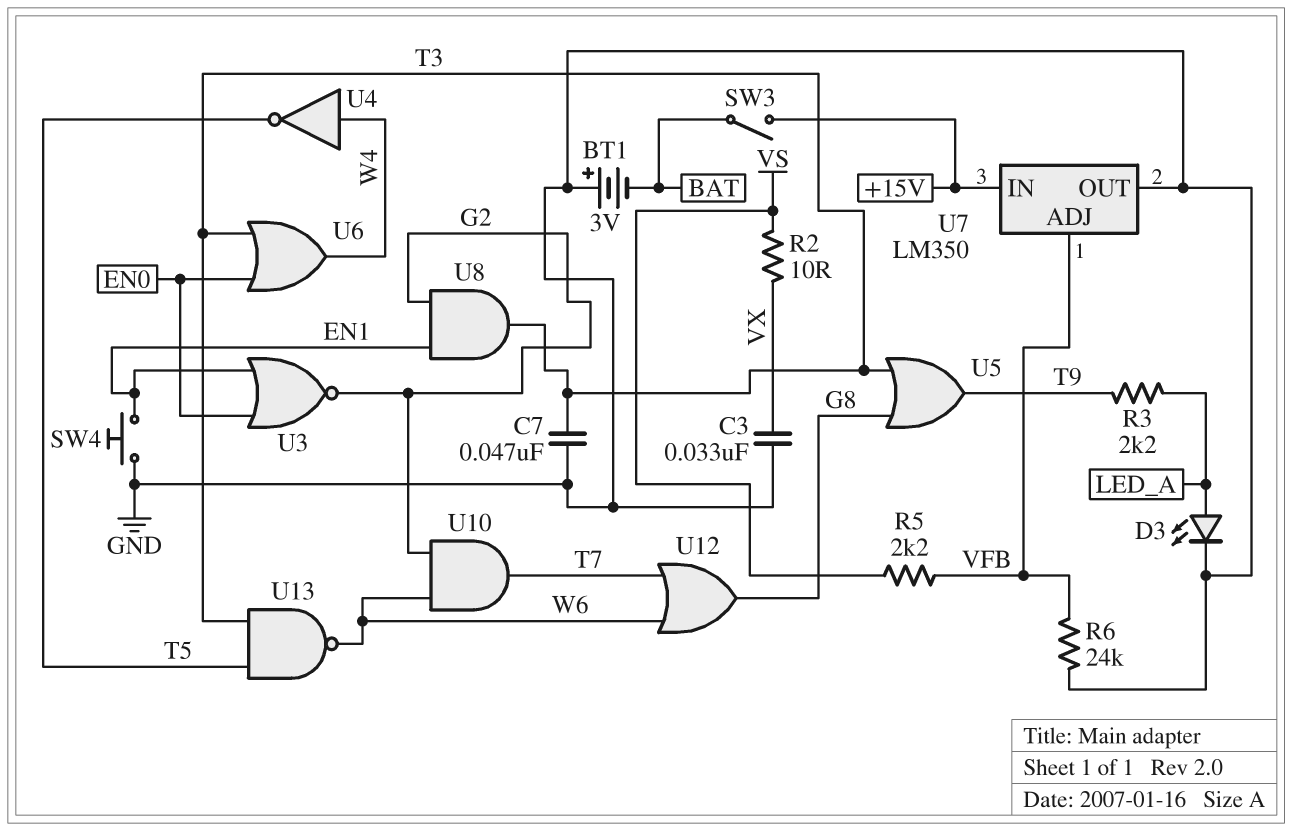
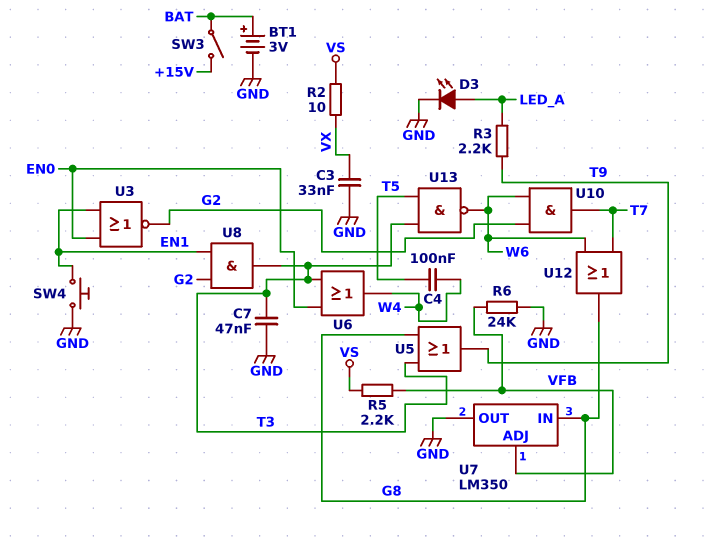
BT1: 3V (plus GND, minus BAT) -> 3V (plus BAT, minus GND)
C4: none -> 100nF (T5, W4)
U4: NOT (in W4, out T5) -> none
U7 pin IN: +15V -> G8

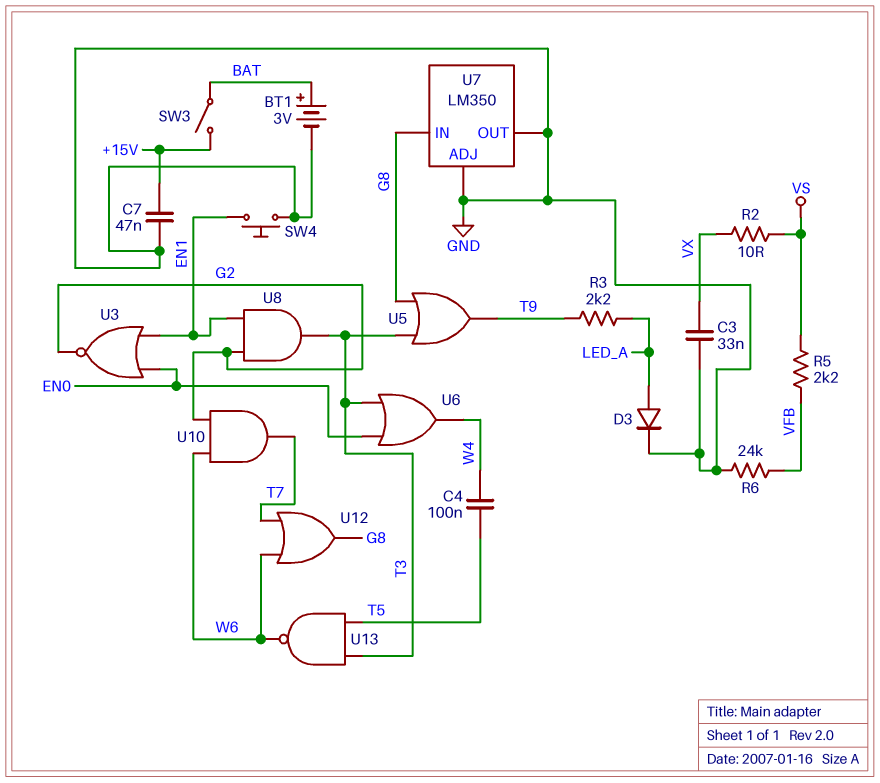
C7: 47nF (GND, T3) -> 47nF (+15V, GND)
D3: LED (A LED_A, K GND) -> diode (A LED_A, K GND)
U7 pin ADJ: VFB -> GND

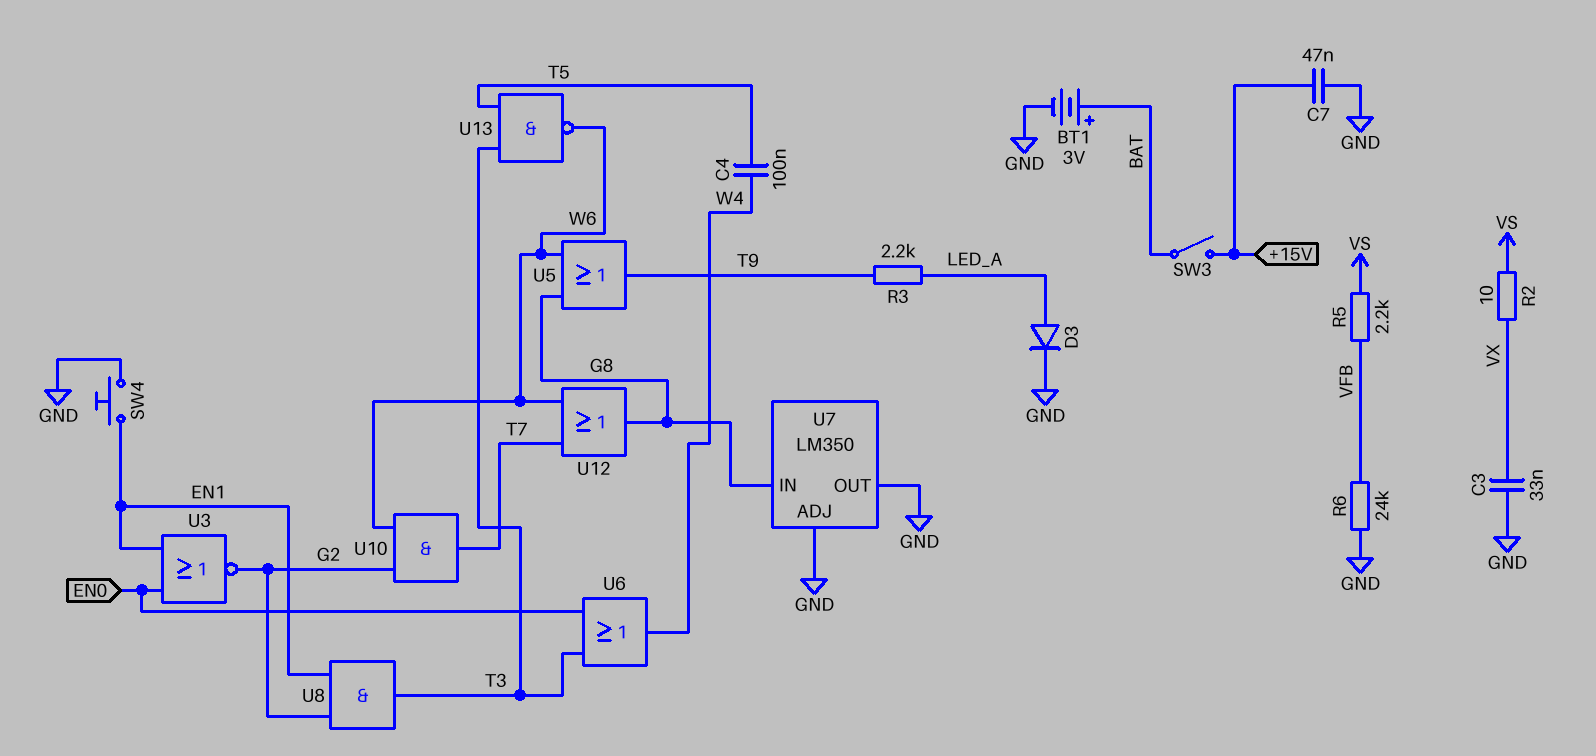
U5: OR (in G8, in T3, out T9) -> OR (in G8, in W6, out T9)

